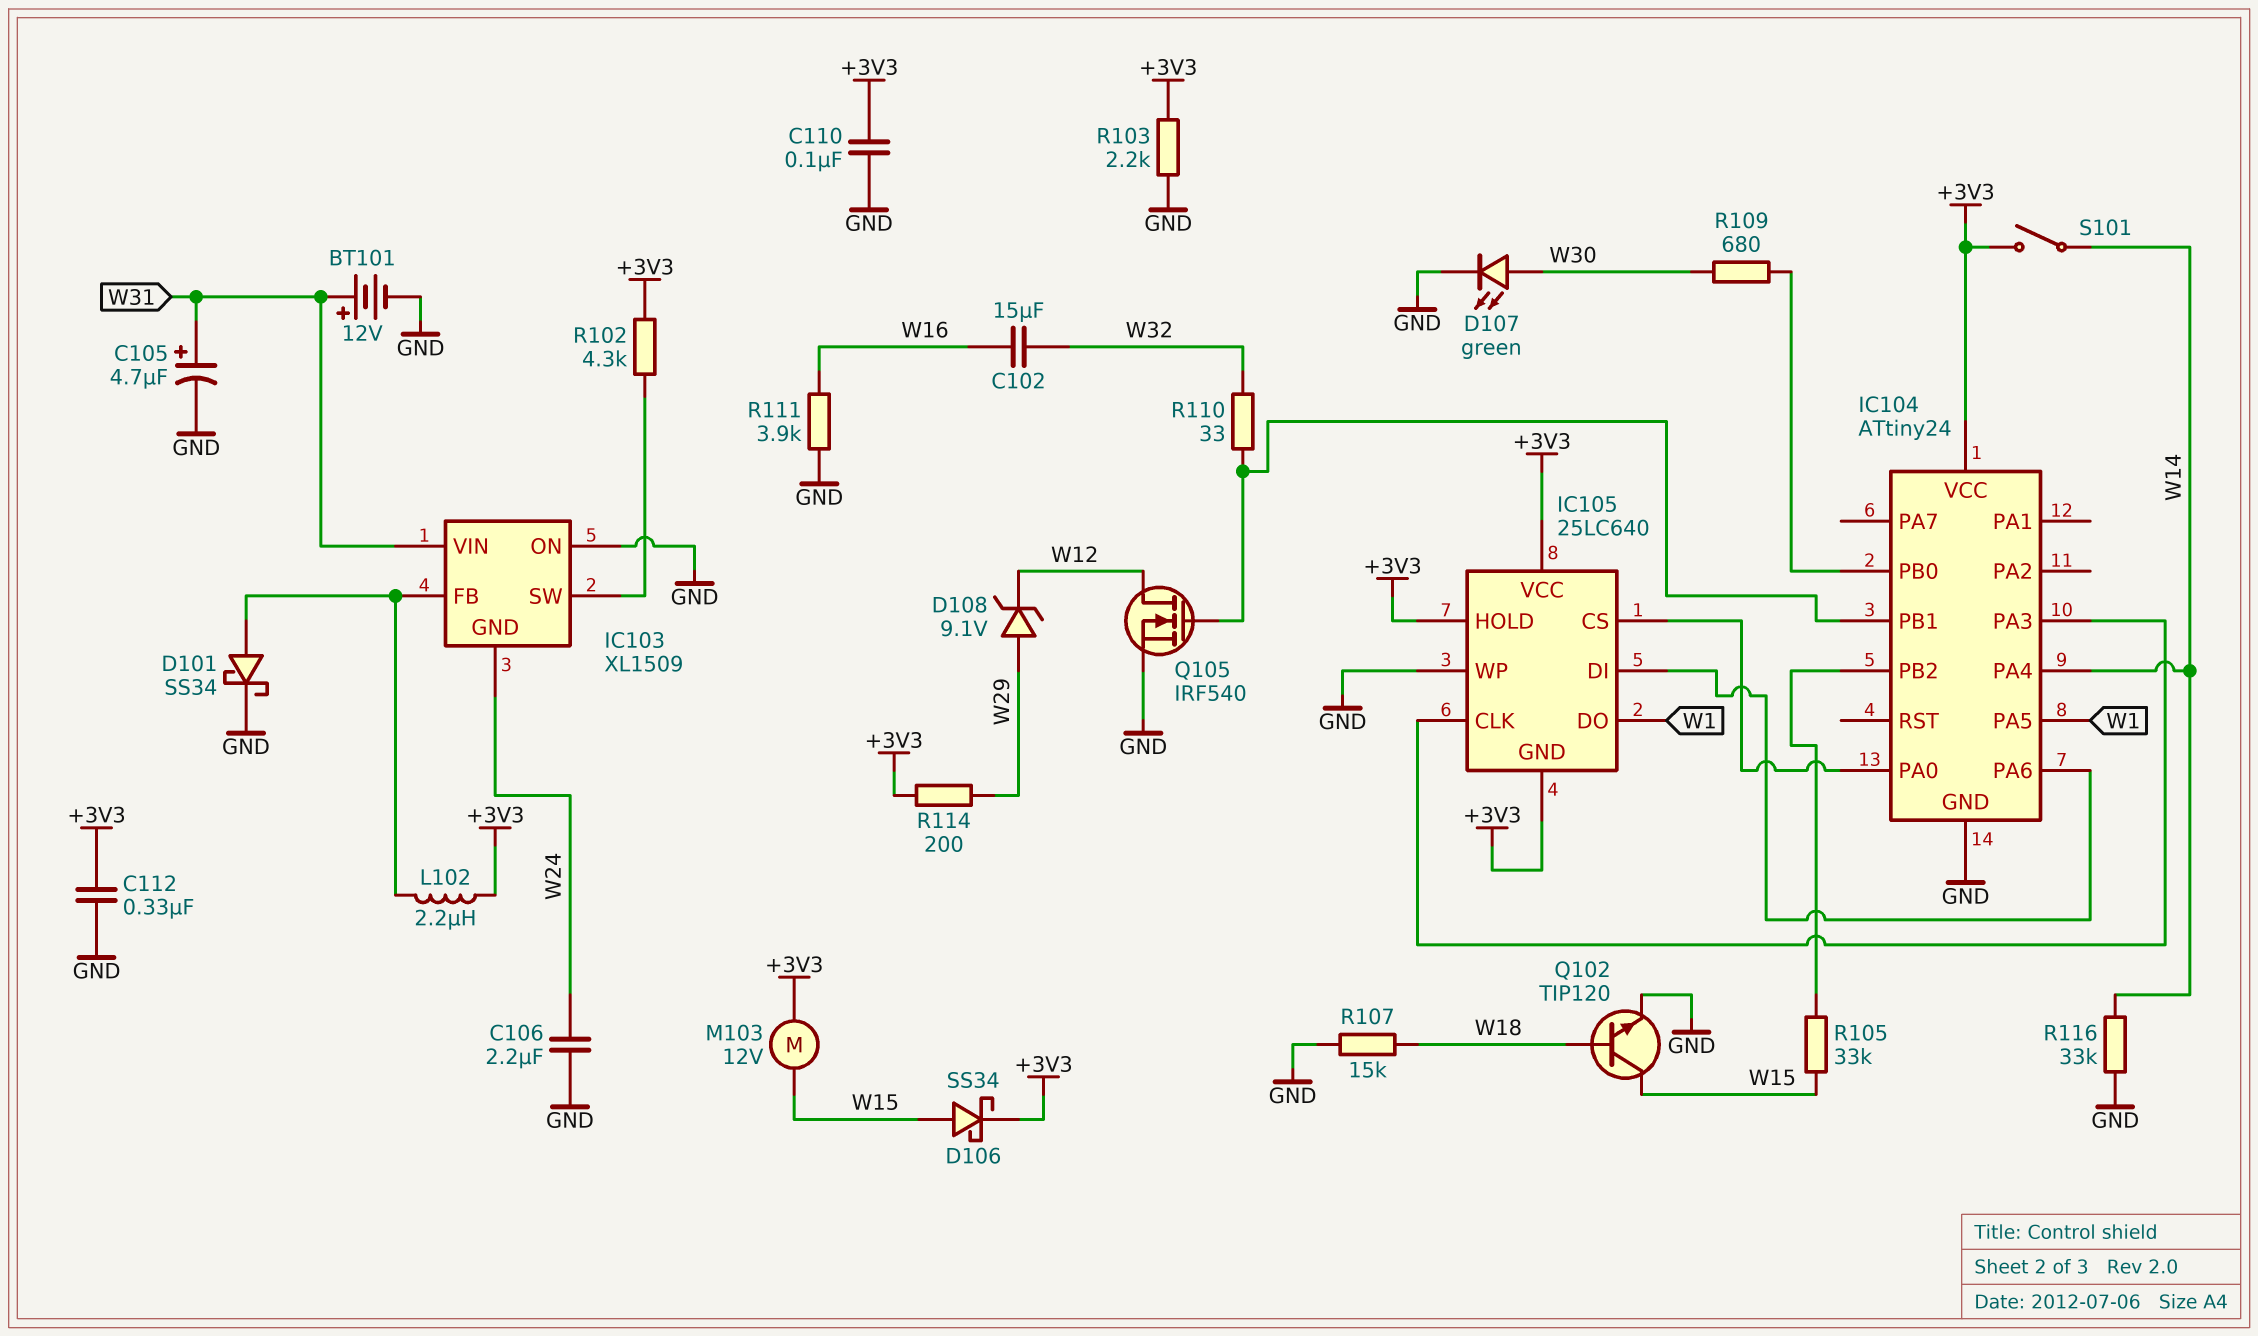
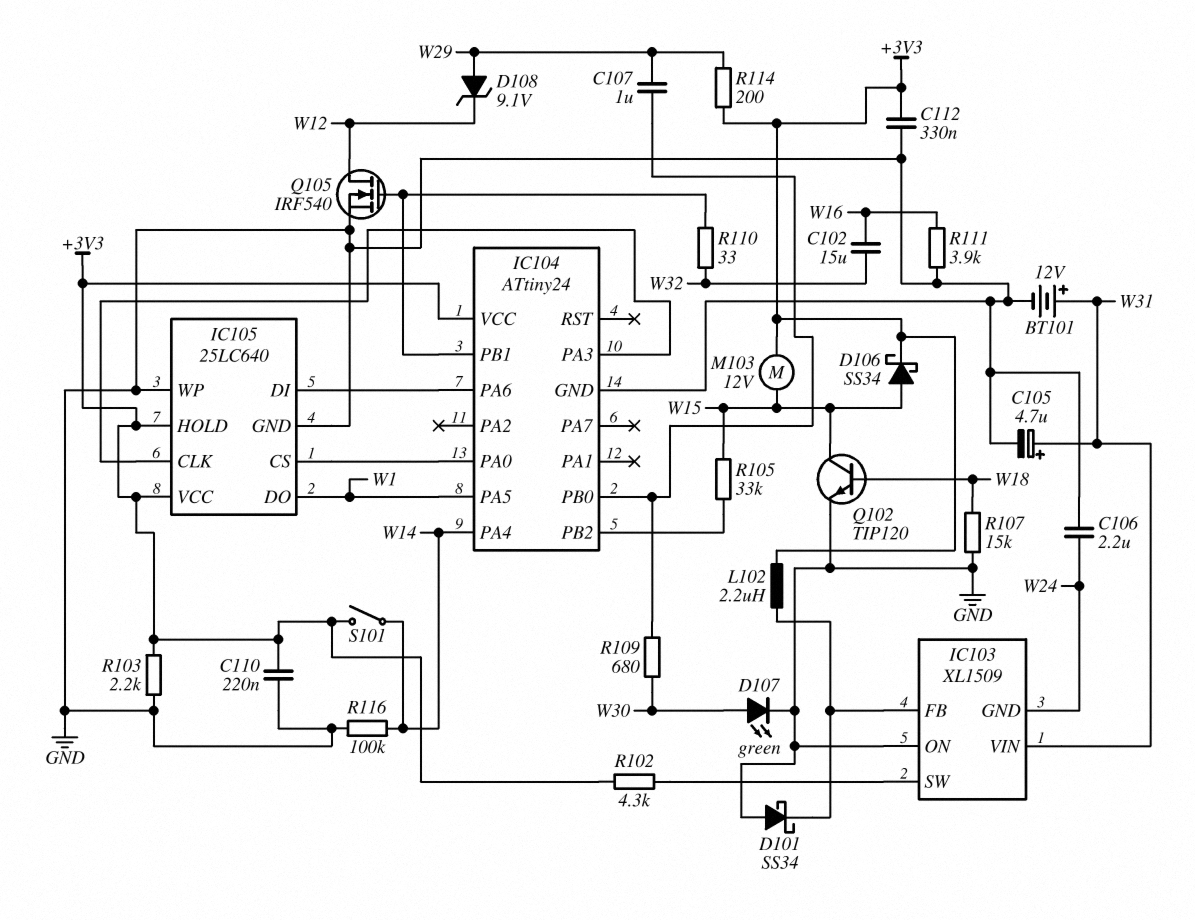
C107: none -> 1uF (IC104/PB0, W29)
C110: 100nF (+3V3, GND) -> 220nF (+3V3, GND)
D101: schottky SS34 (A IC103/FB, K GND) -> schottky SS34 (A GND, K IC103/FB)
IC105 pin GND: +3V3 -> GND
R116: 33k (GND, W14) -> 100k (GND, W14)

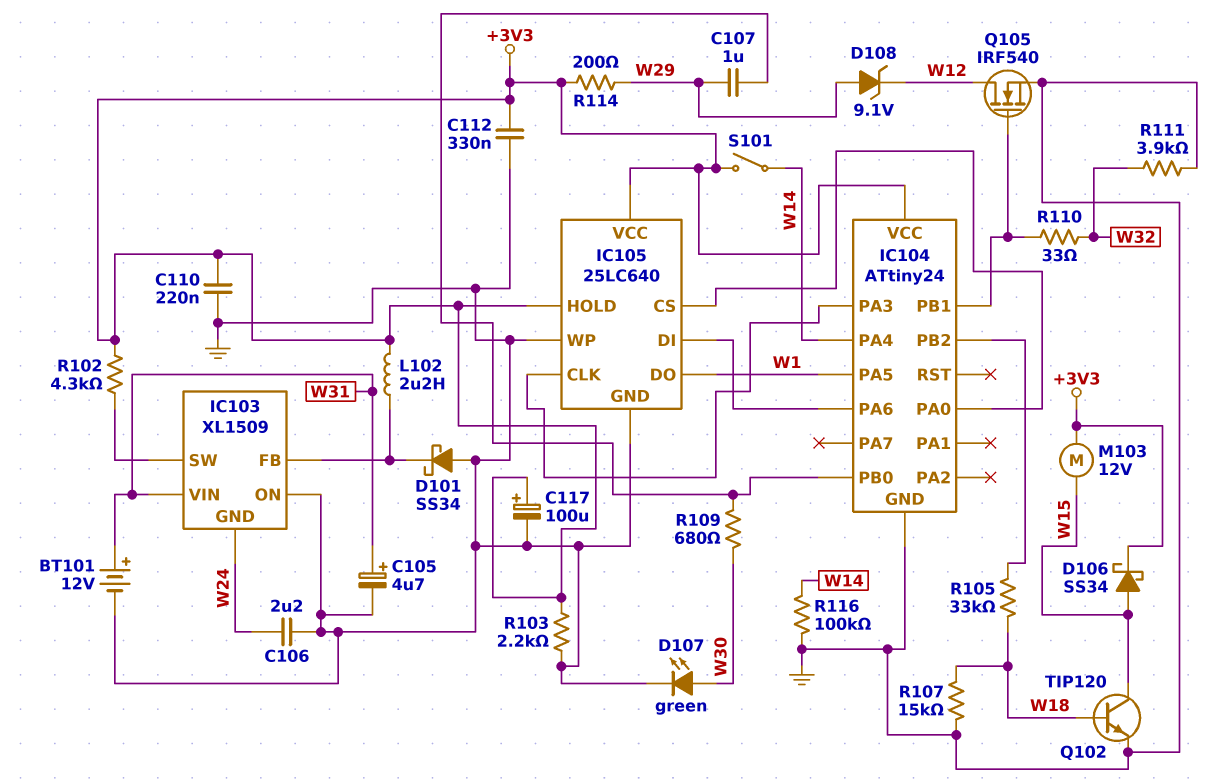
C102: 15uF (W16, W32) -> none
C117: none -> 100uF (plus +3V3, minus GND)
R105: 33k (IC104/PB2, W15) -> 33k (IC104/PB2, W18)
R111: 3.9k (GND, W16) -> 3.9k (GND, W32)

